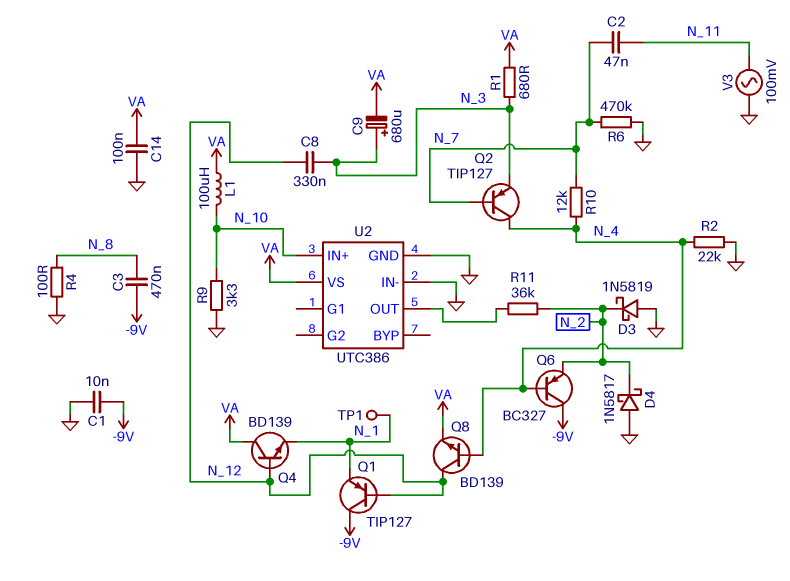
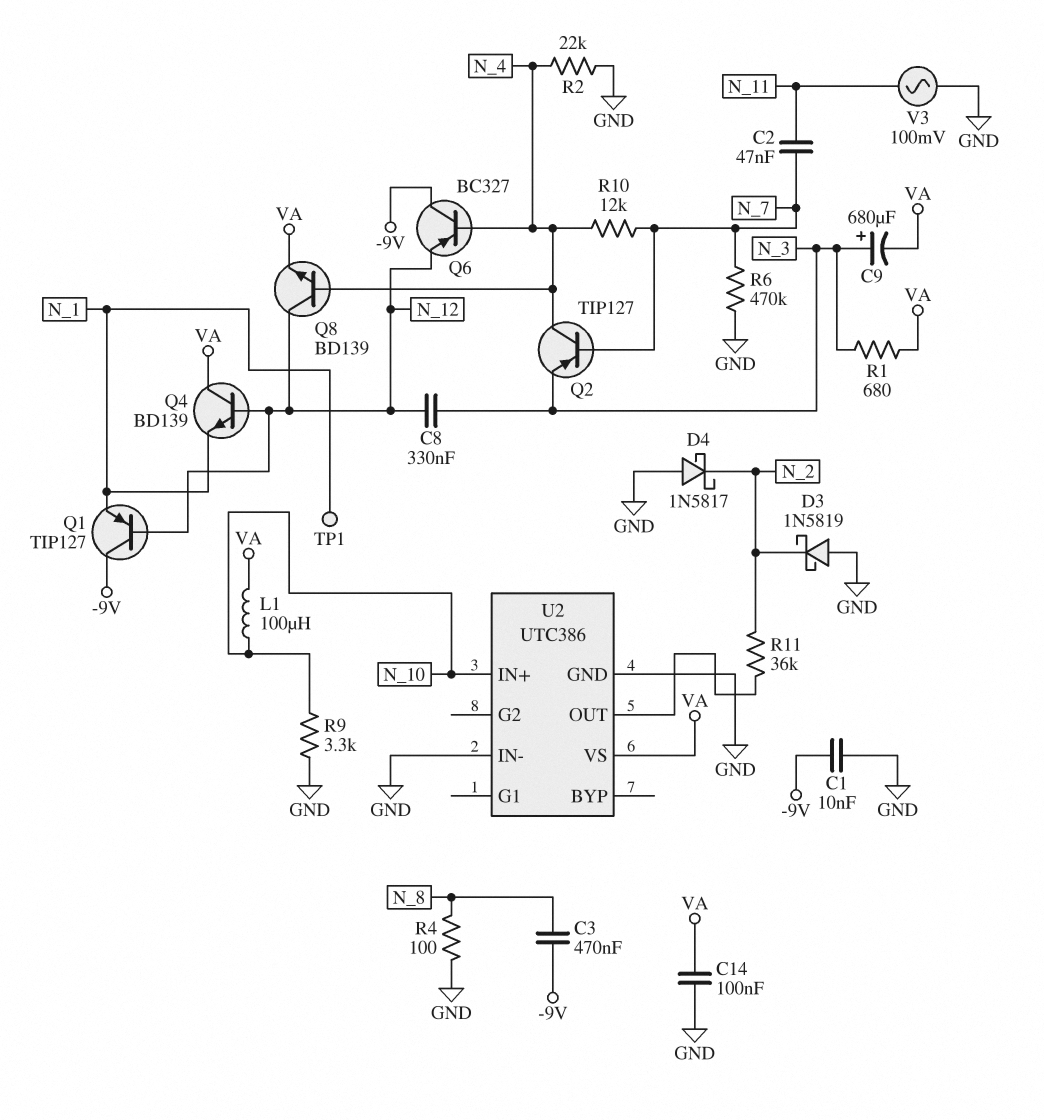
Q6: PNP BC327 (B N_4, C -9V, E N_2) -> PNP BC327 (B N_4, C -9V, E N_12)

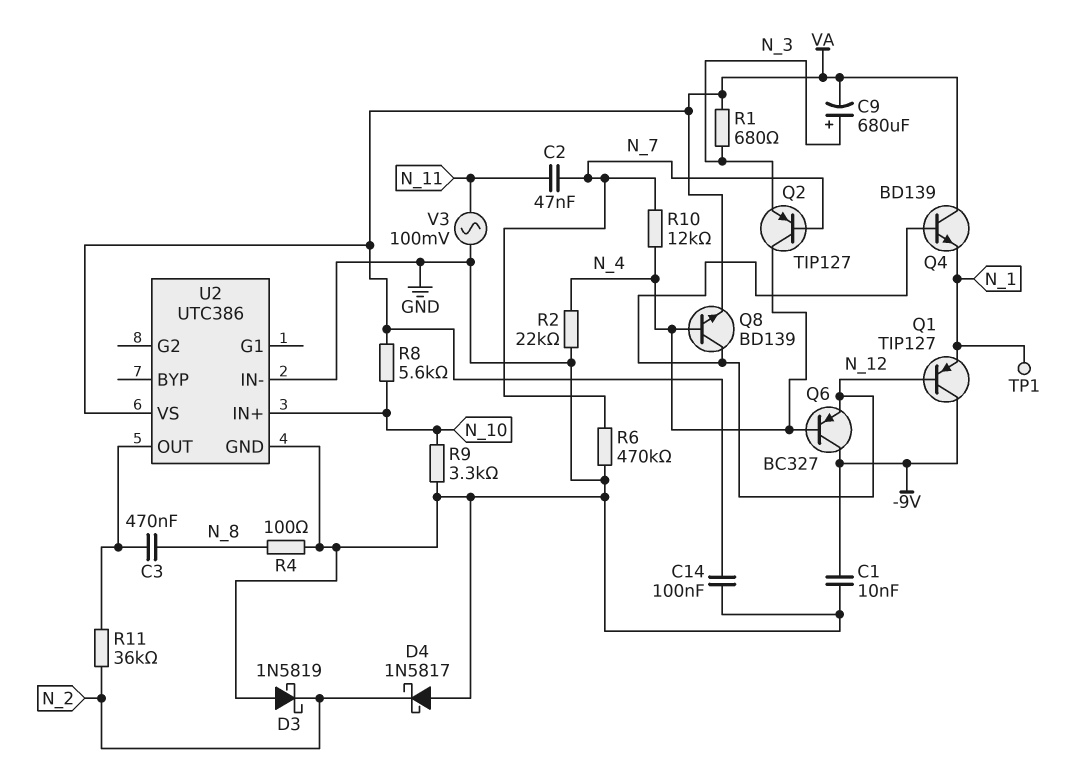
C3: 470nF (-9V, N_8) -> 470nF (N_8, U2/OUT)
C8: 330nF (N_3, N_12) -> none
L1: 100uH (N_10, VA) -> none
R8: none -> 5.6k (N_10, VA)

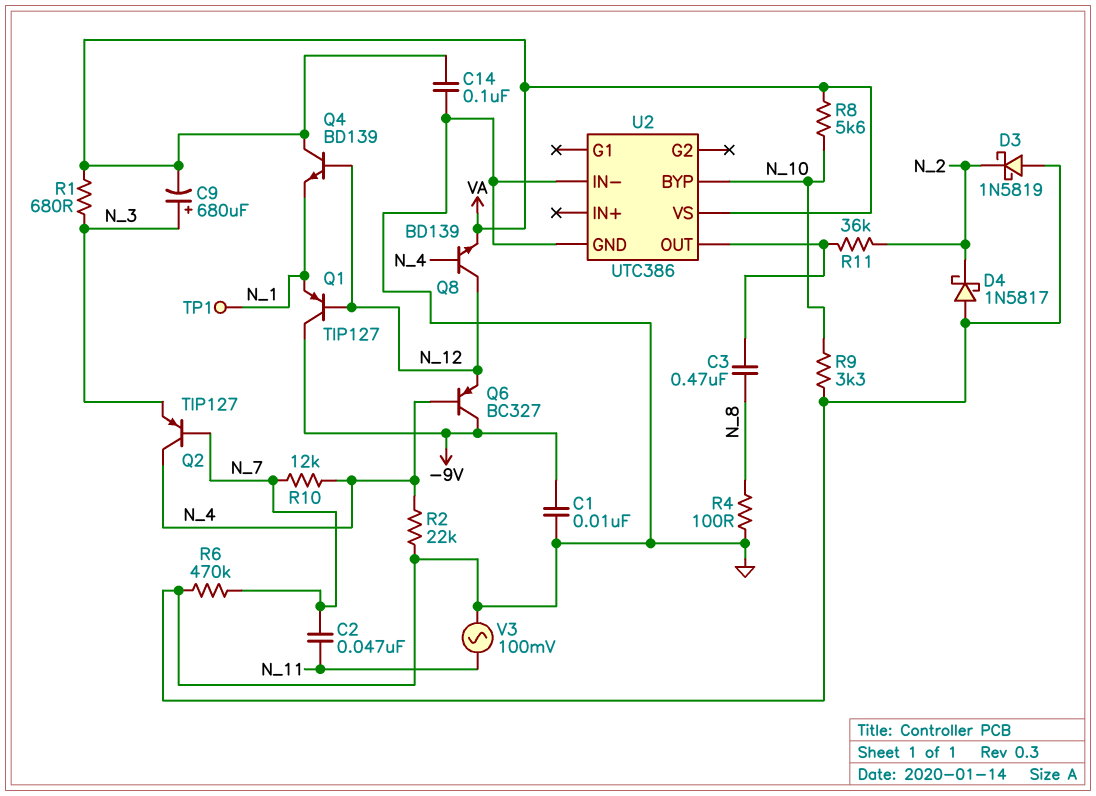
U2 pin BYP: none -> N_10
U2 pin IN+: N_10 -> none

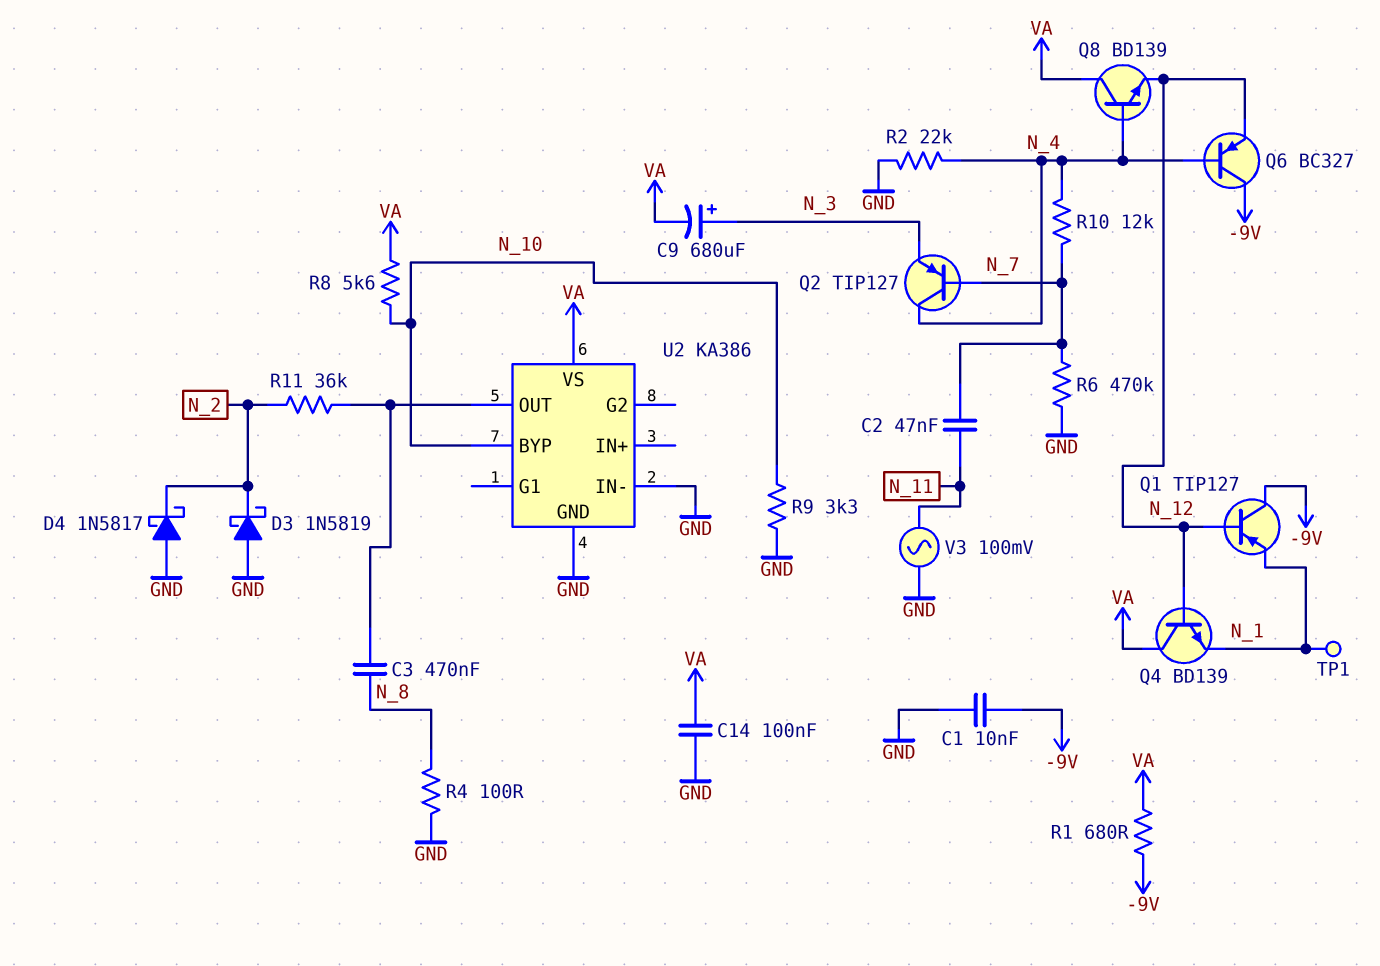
Q8: NPN BD139 (B N_4, C N_12, E VA) -> NPN BD139 (B N_4, C VA, E N_12)
R1: 680 (N_3, VA) -> 680 (-9V, VA)
U2: UTC386 -> KA386

